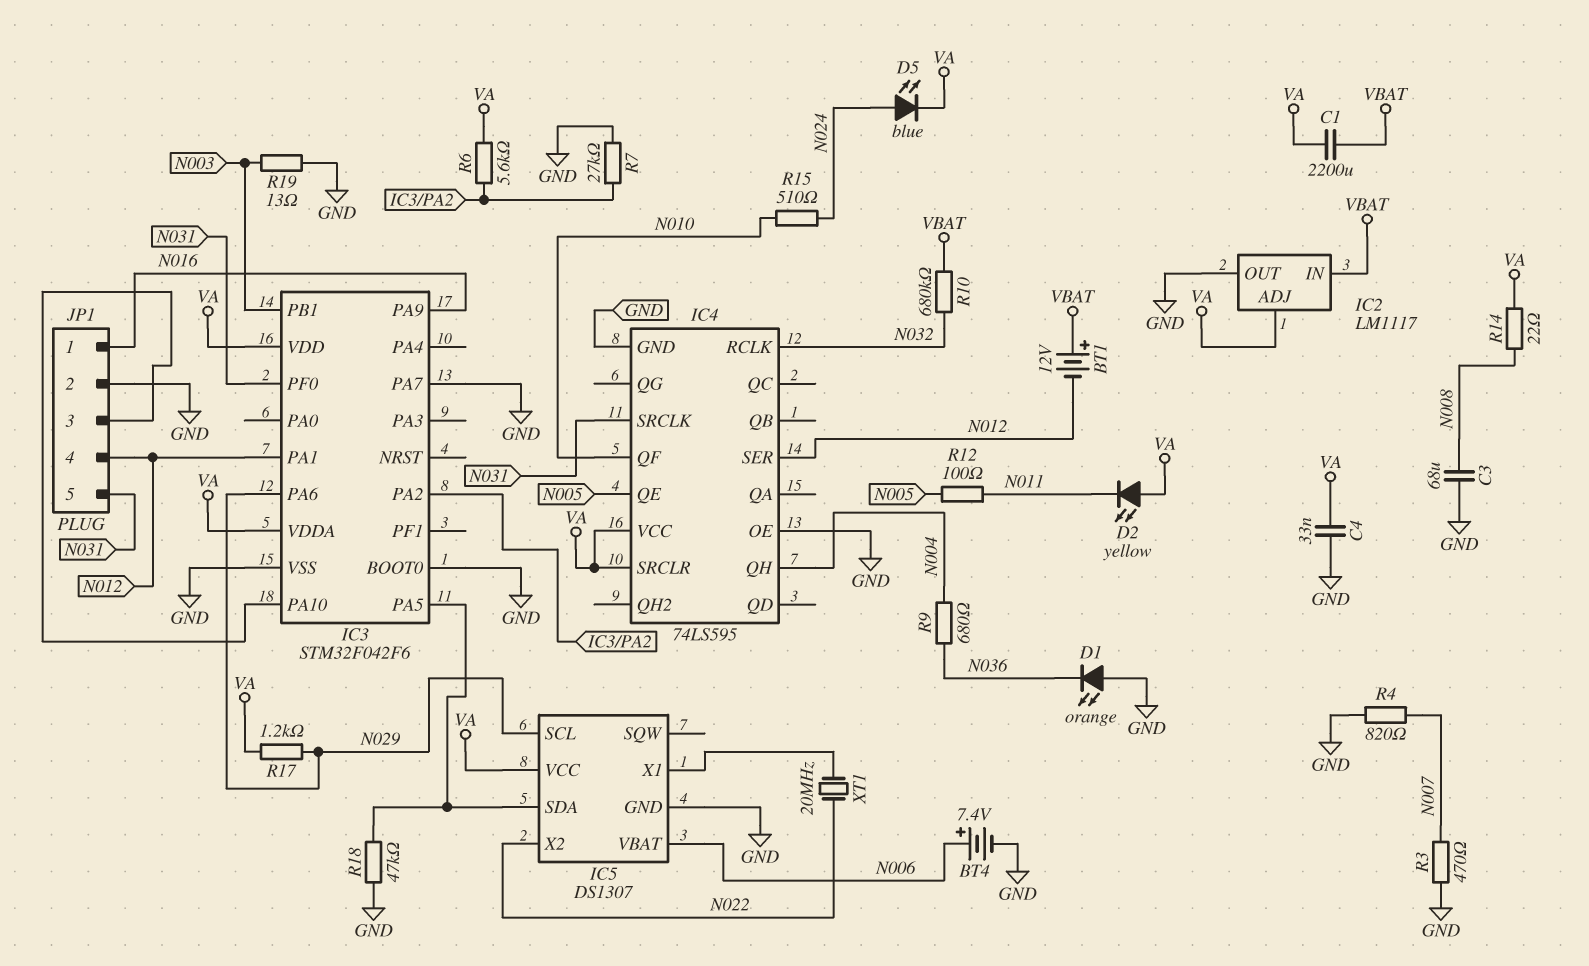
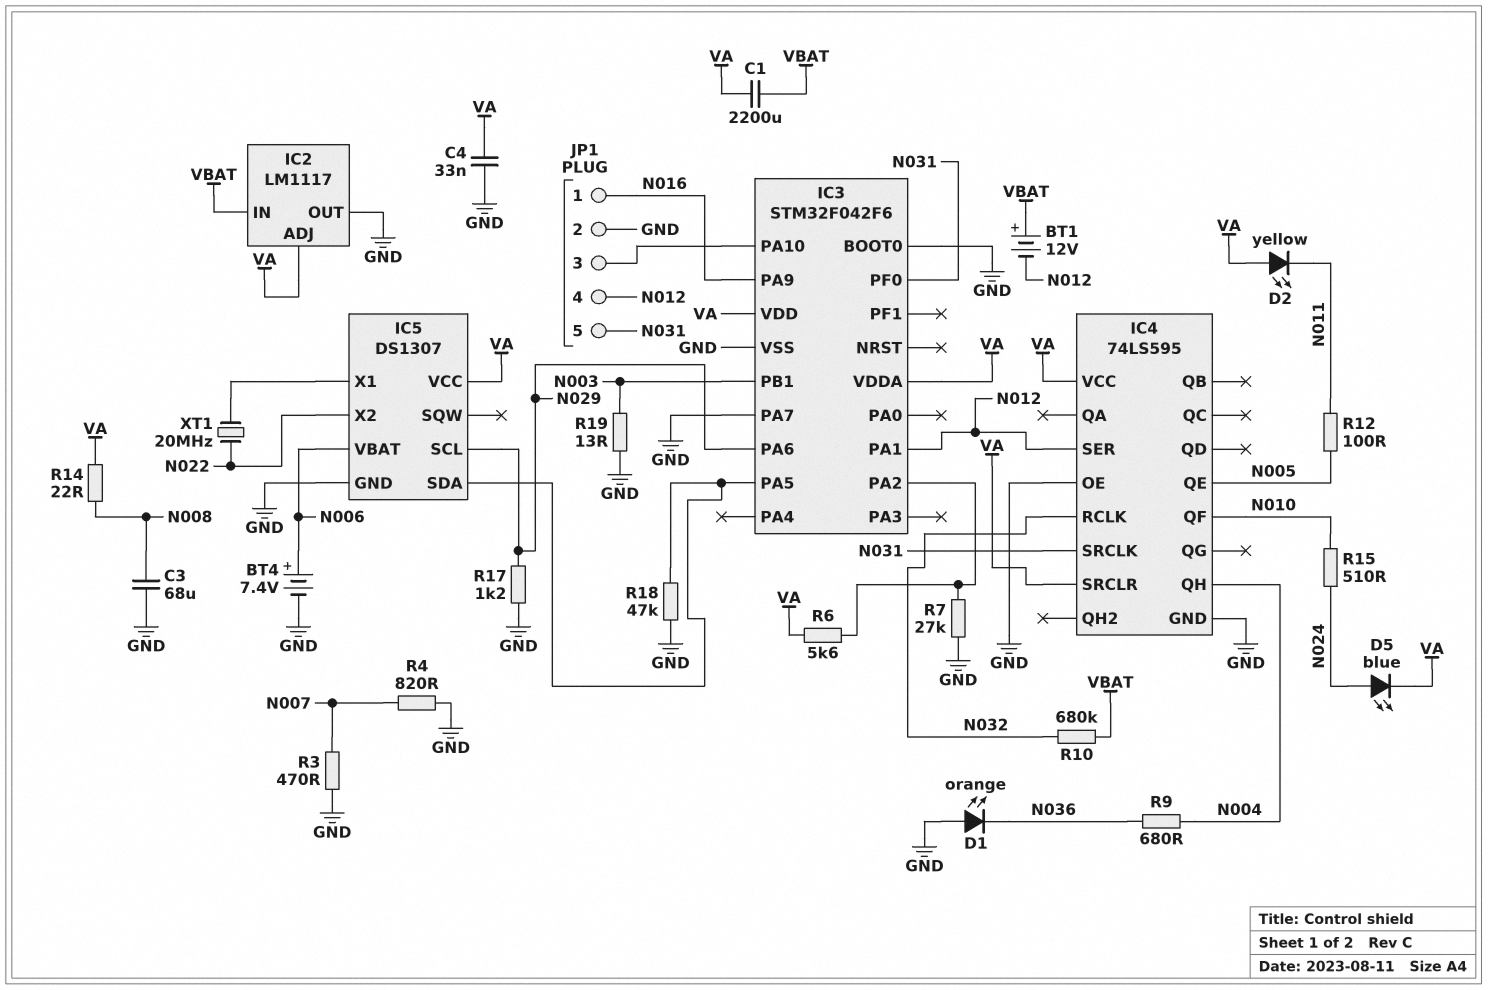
R17: 1.2k (N029, VA) -> 1.2k (GND, N029)

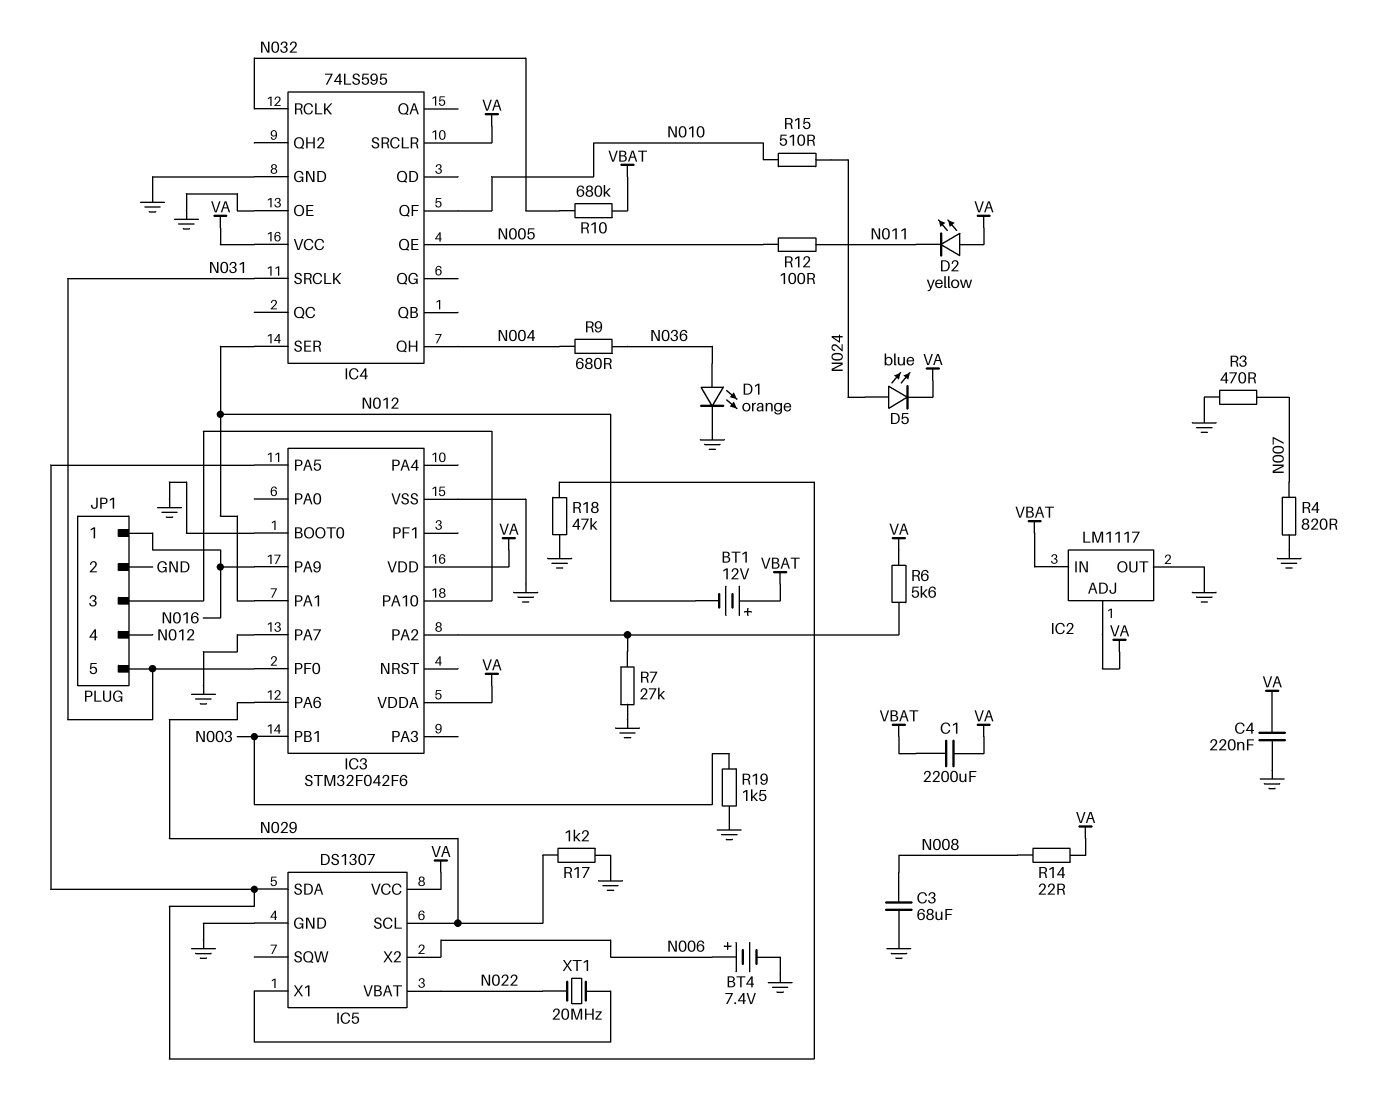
C4: 33nF (GND, VA) -> 220nF (GND, VA)
D1: LED orange (A GND, K N036) -> LED orange (A N036, K GND)
IC5 pin VBAT: N006 -> N022
IC5 pin X2: N022 -> N006
R19: 13 (GND, N003) -> 1.5k (GND, N003)

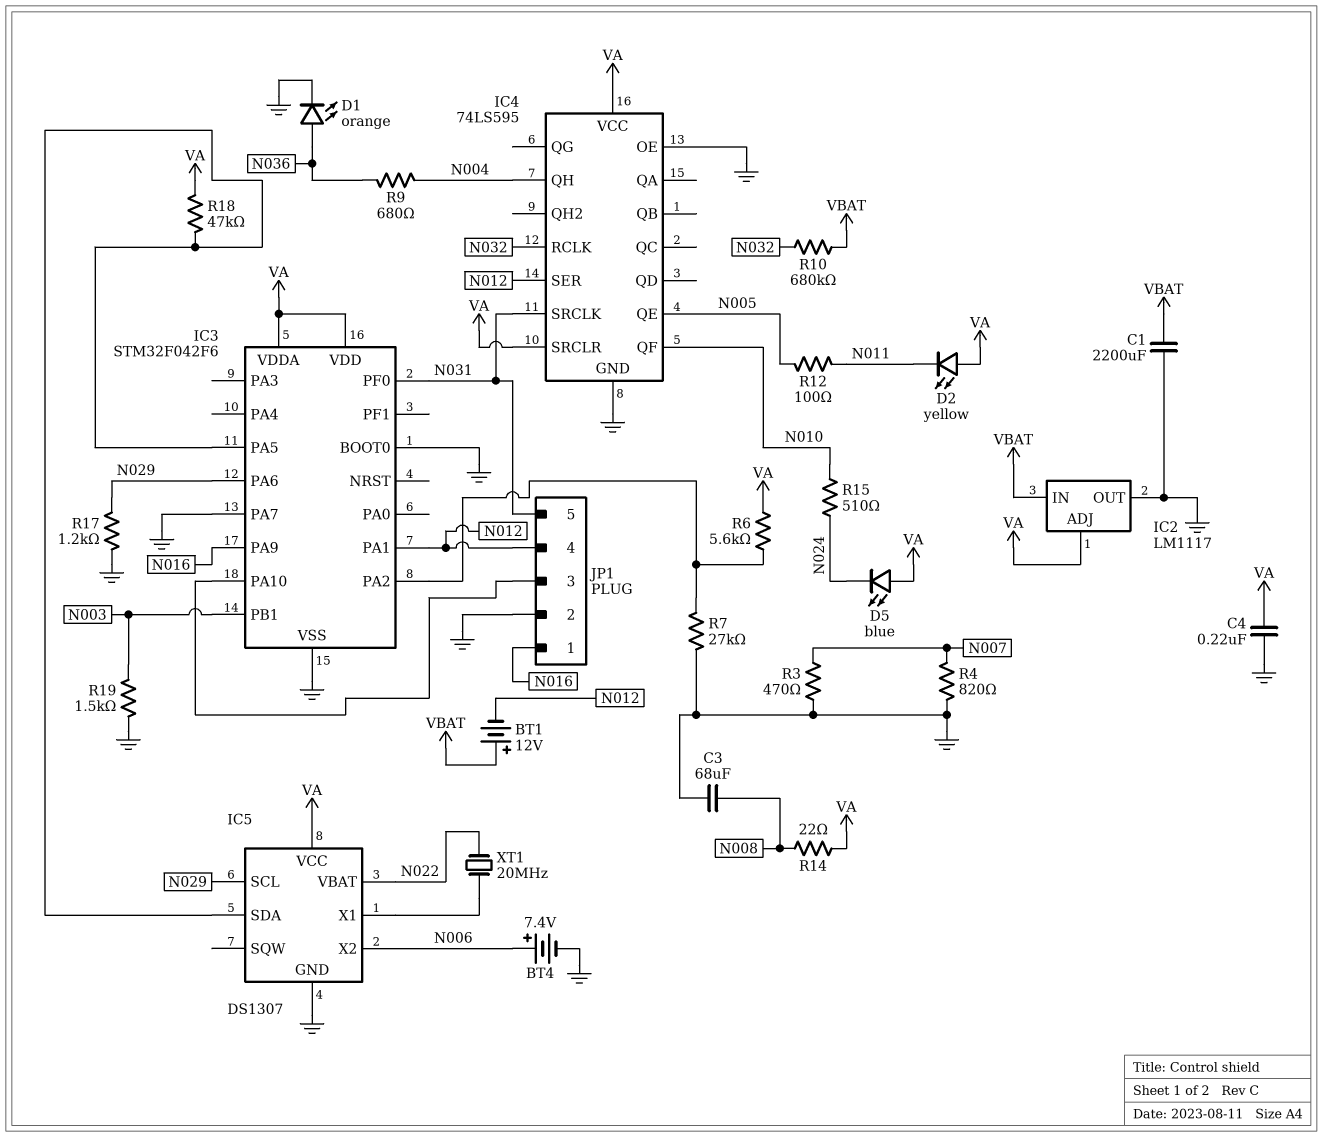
C1: 2200uF (VA, VBAT) -> 2200uF (GND, VBAT)
D5: LED blue (A N024, K VA) -> LED blue (A VA, K N024)
R18: 47k (GND, IC3/PA5) -> 47k (IC3/PA5, VA)

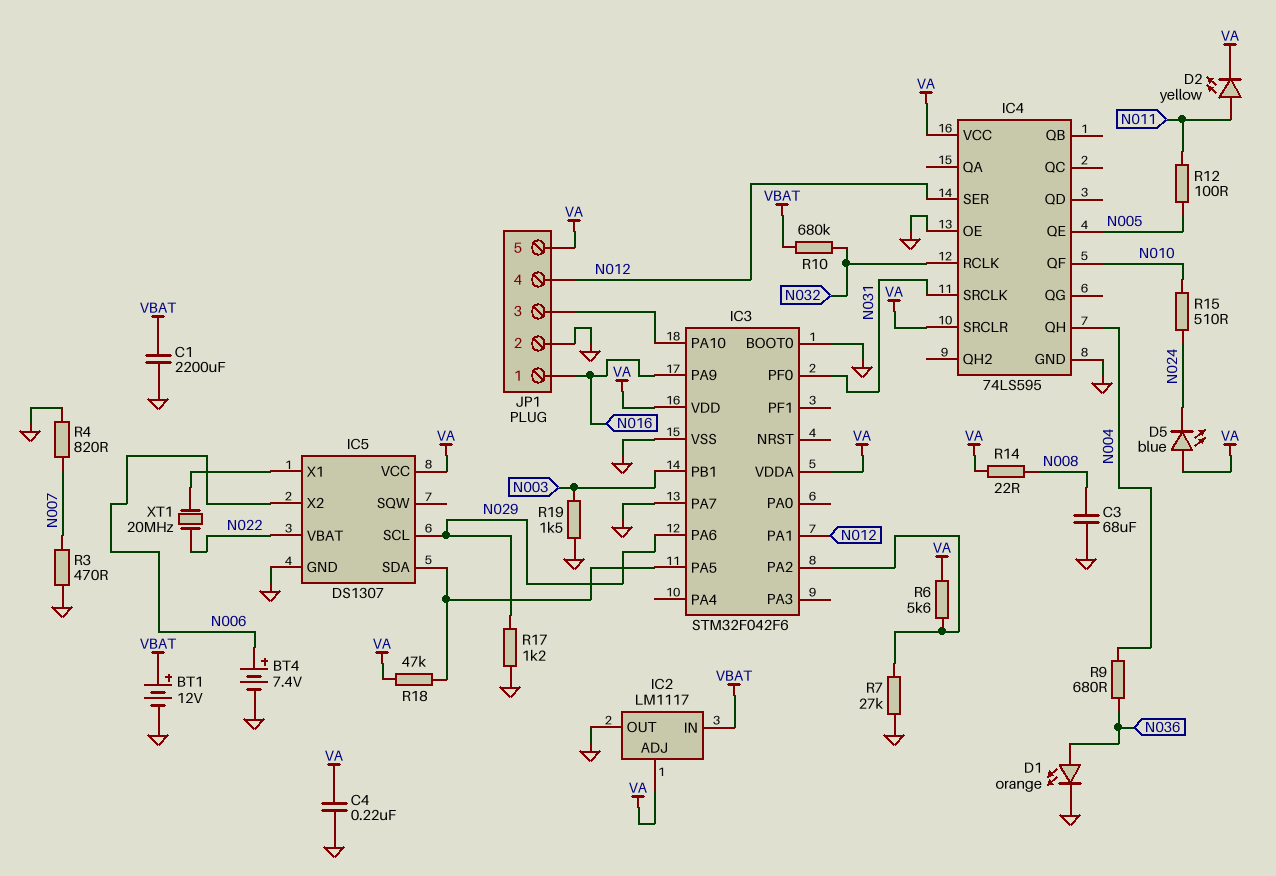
BT1: 12V (plus VBAT, minus N012) -> 12V (plus VBAT, minus GND)
D2: LED yellow (A VA, K N011) -> LED yellow (A N011, K VA)
JP1 pin 5: N031 -> VA

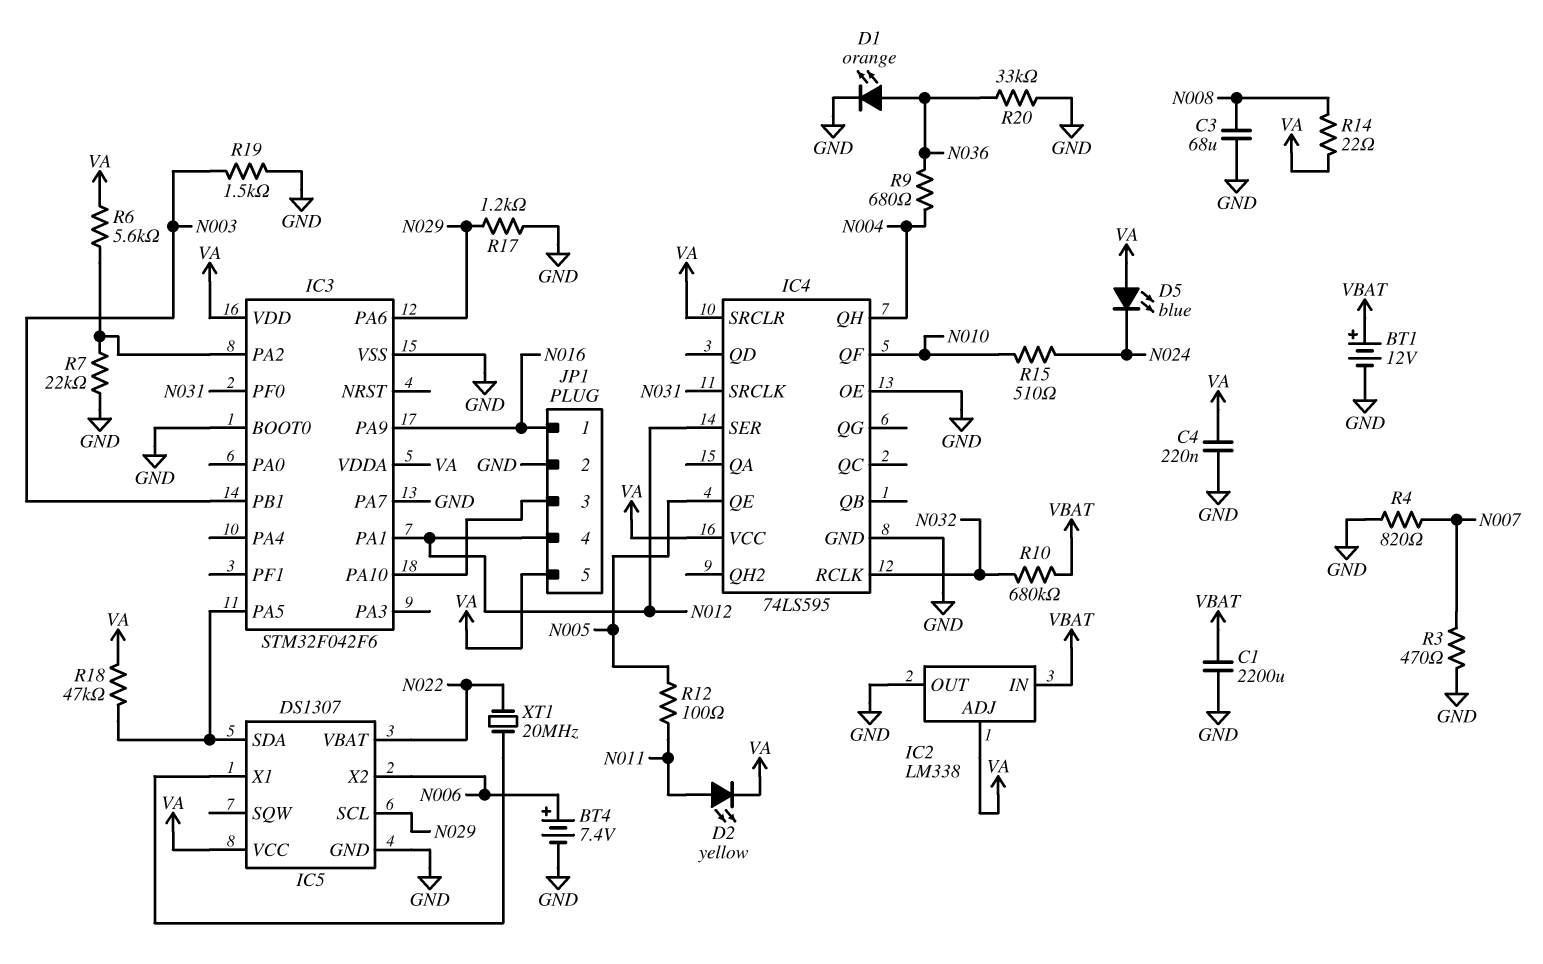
IC2: LM1117 -> LM338
R7: 27k (GND, IC3/PA2) -> 22k (GND, IC3/PA2)
R20: none -> 33k (GND, N036)

